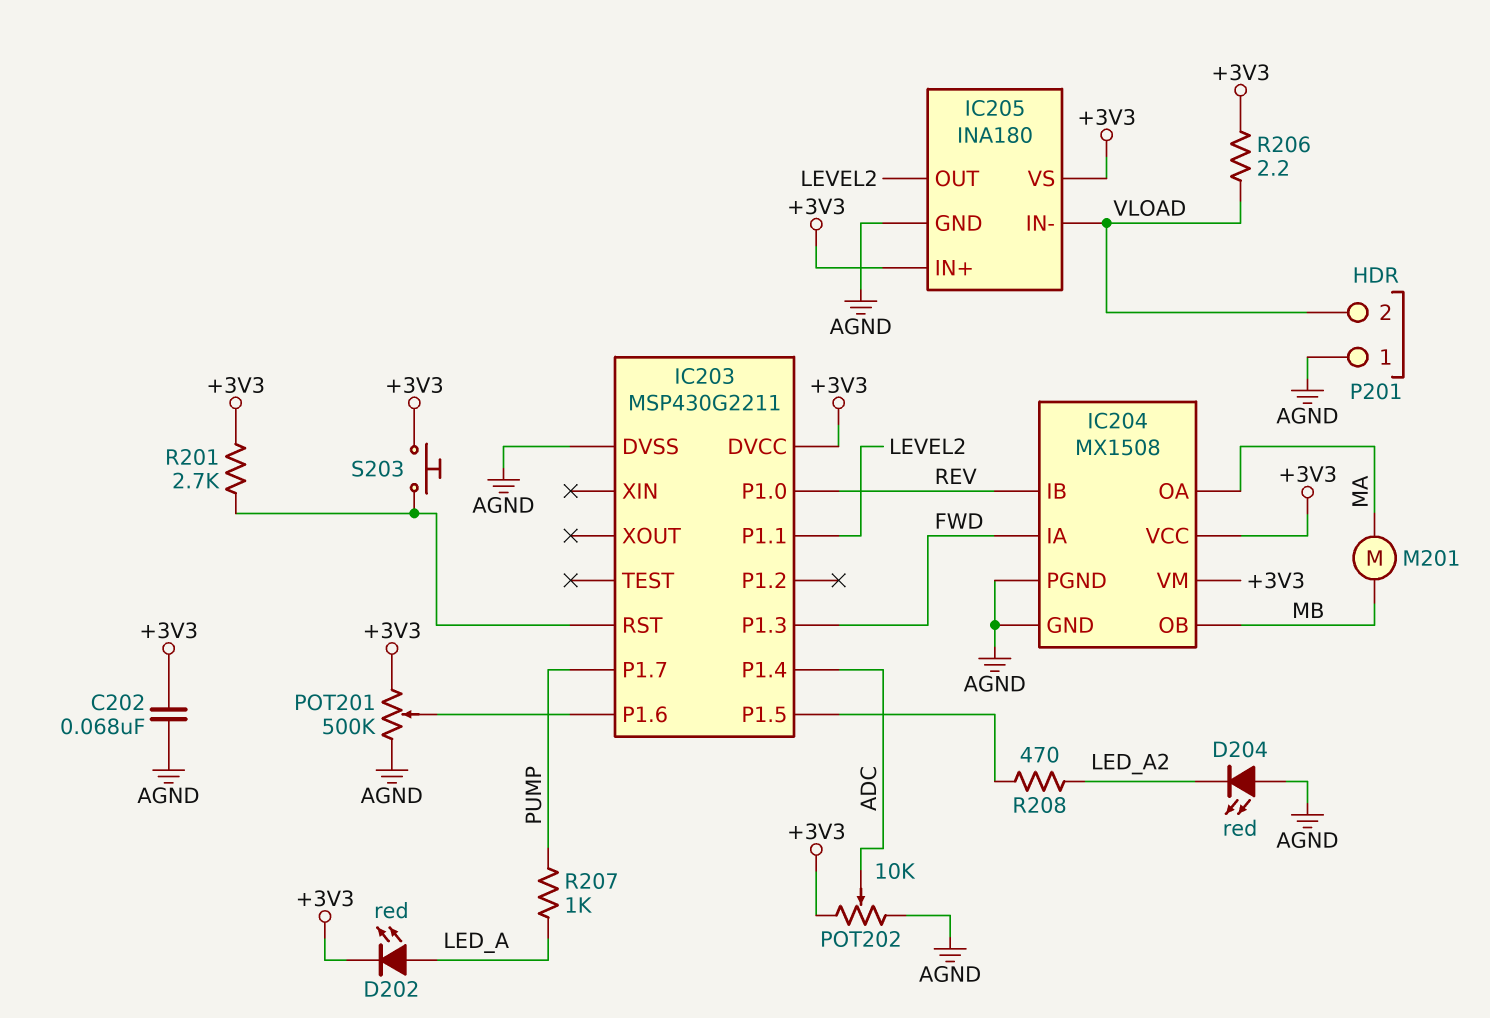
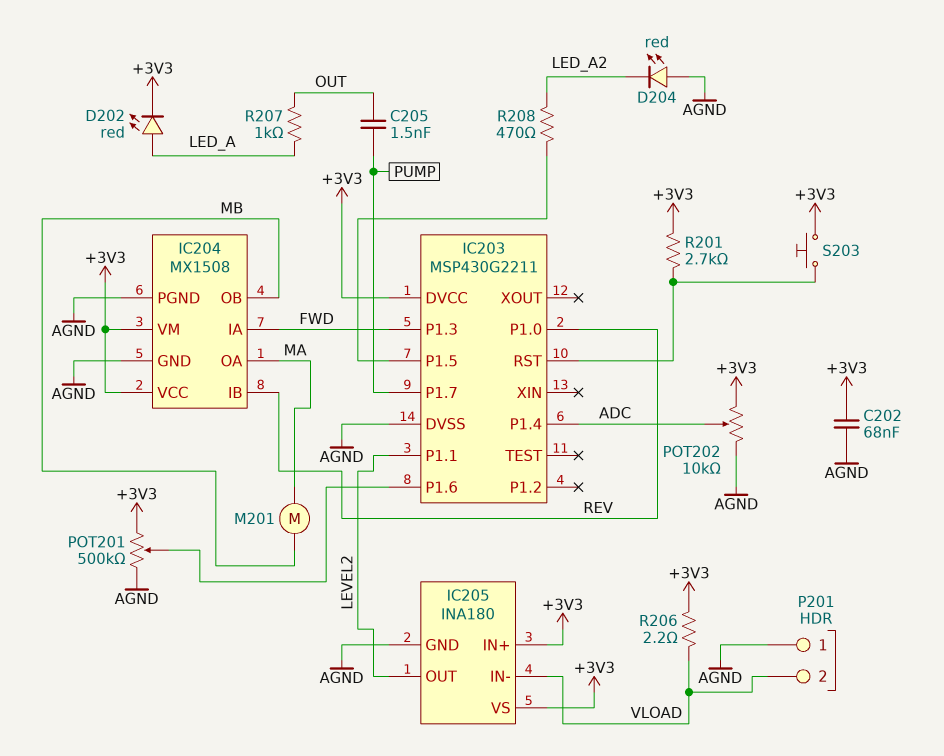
C205: none -> 1.5nF (OUT, PUMP)
R207: 1k (LED_A, PUMP) -> 1k (LED_A, OUT)

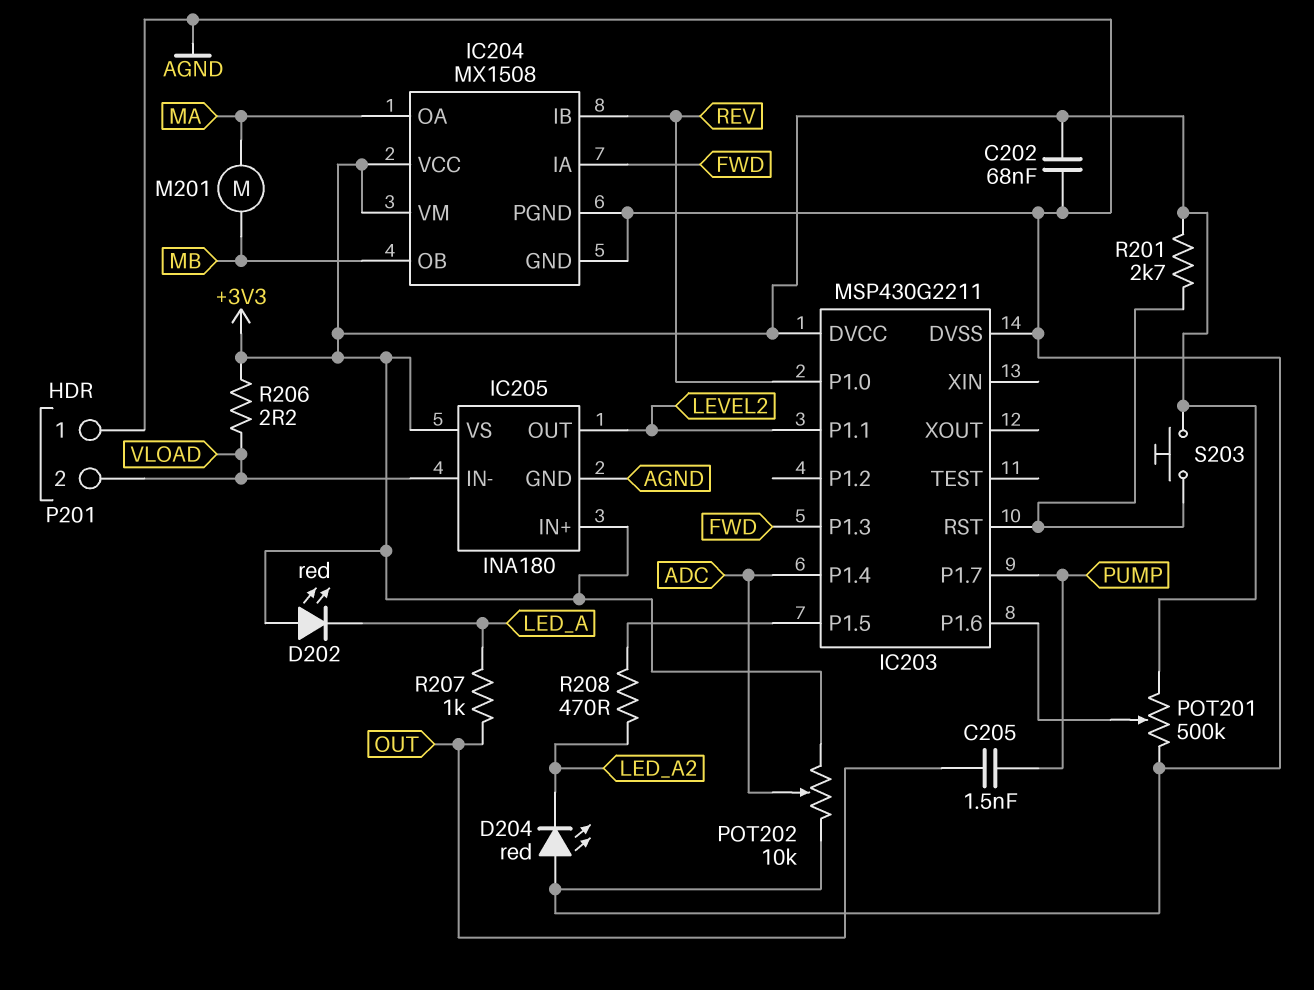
D202: LED red (A LED_A, K +3V3) -> LED red (A +3V3, K LED_A)

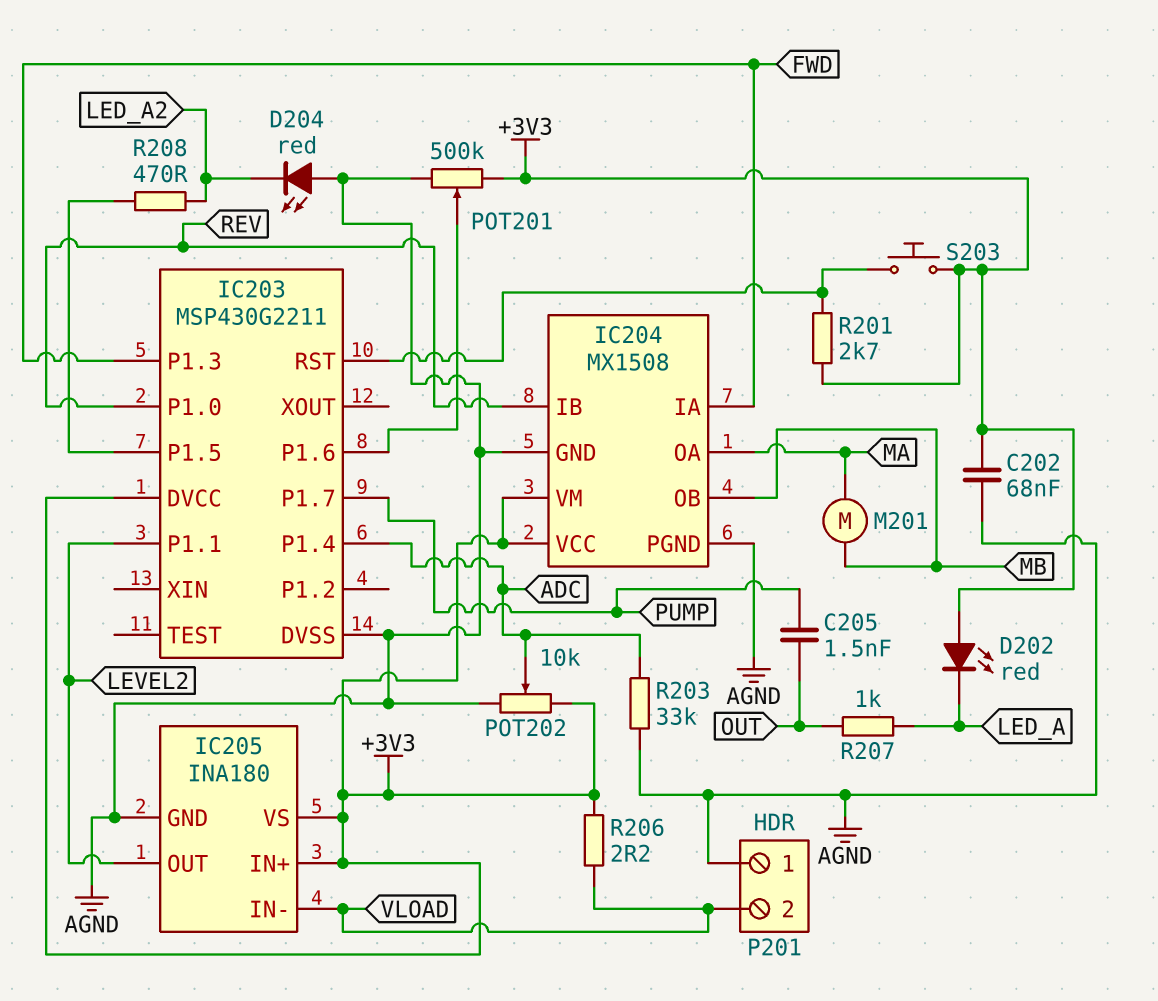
R203: none -> 33k (ADC, AGND)

